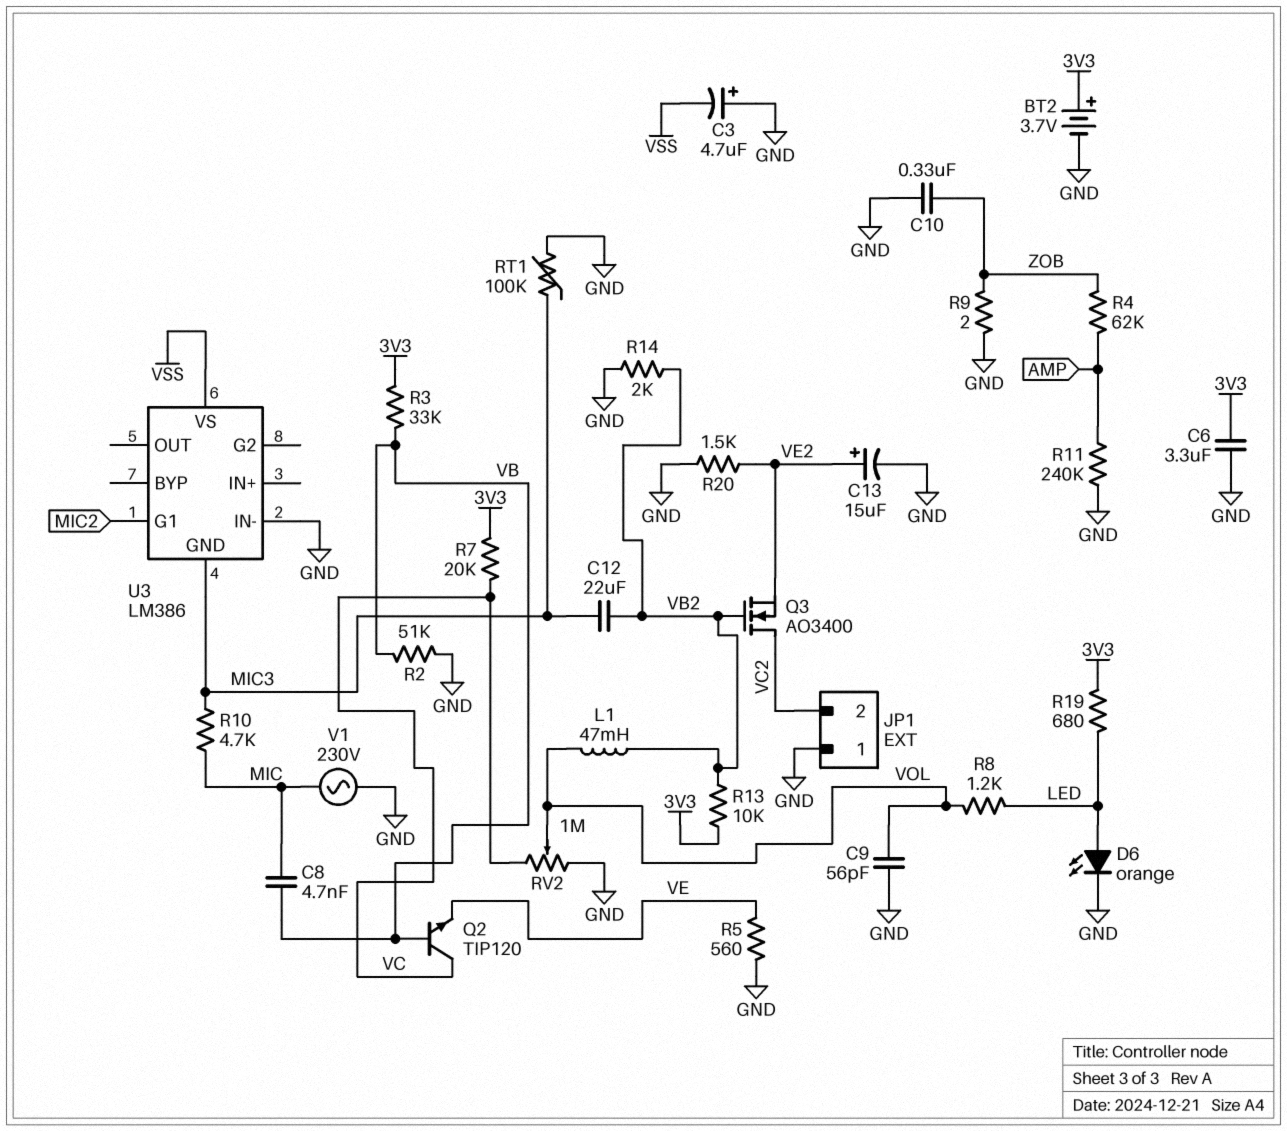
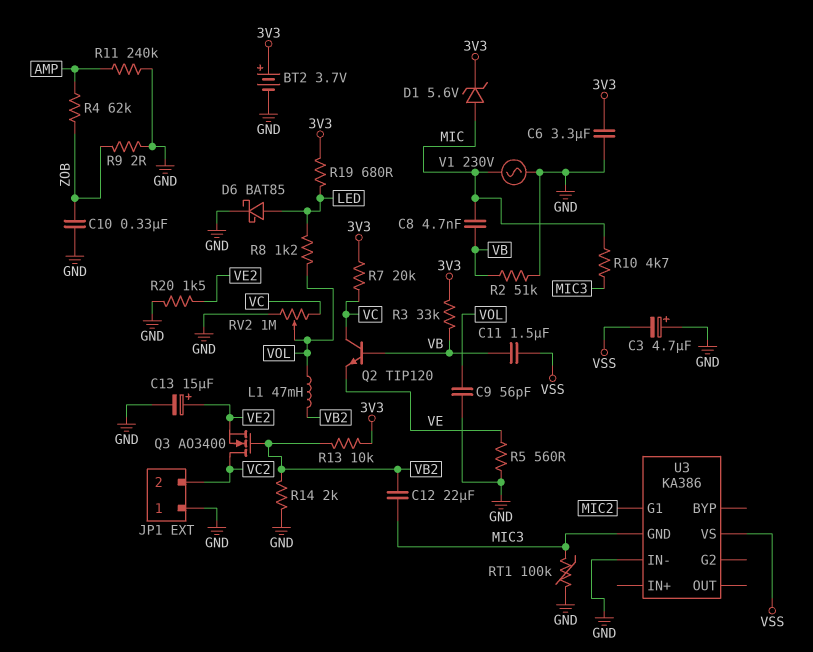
C11: none -> 1.5uF (VB, VSS)
D1: none -> zener 5.6V (A MIC, K 3V3)
D6: LED orange (A LED, K GND) -> schottky BAT85 (A LED, K GND)
U3: LM386 -> KA386

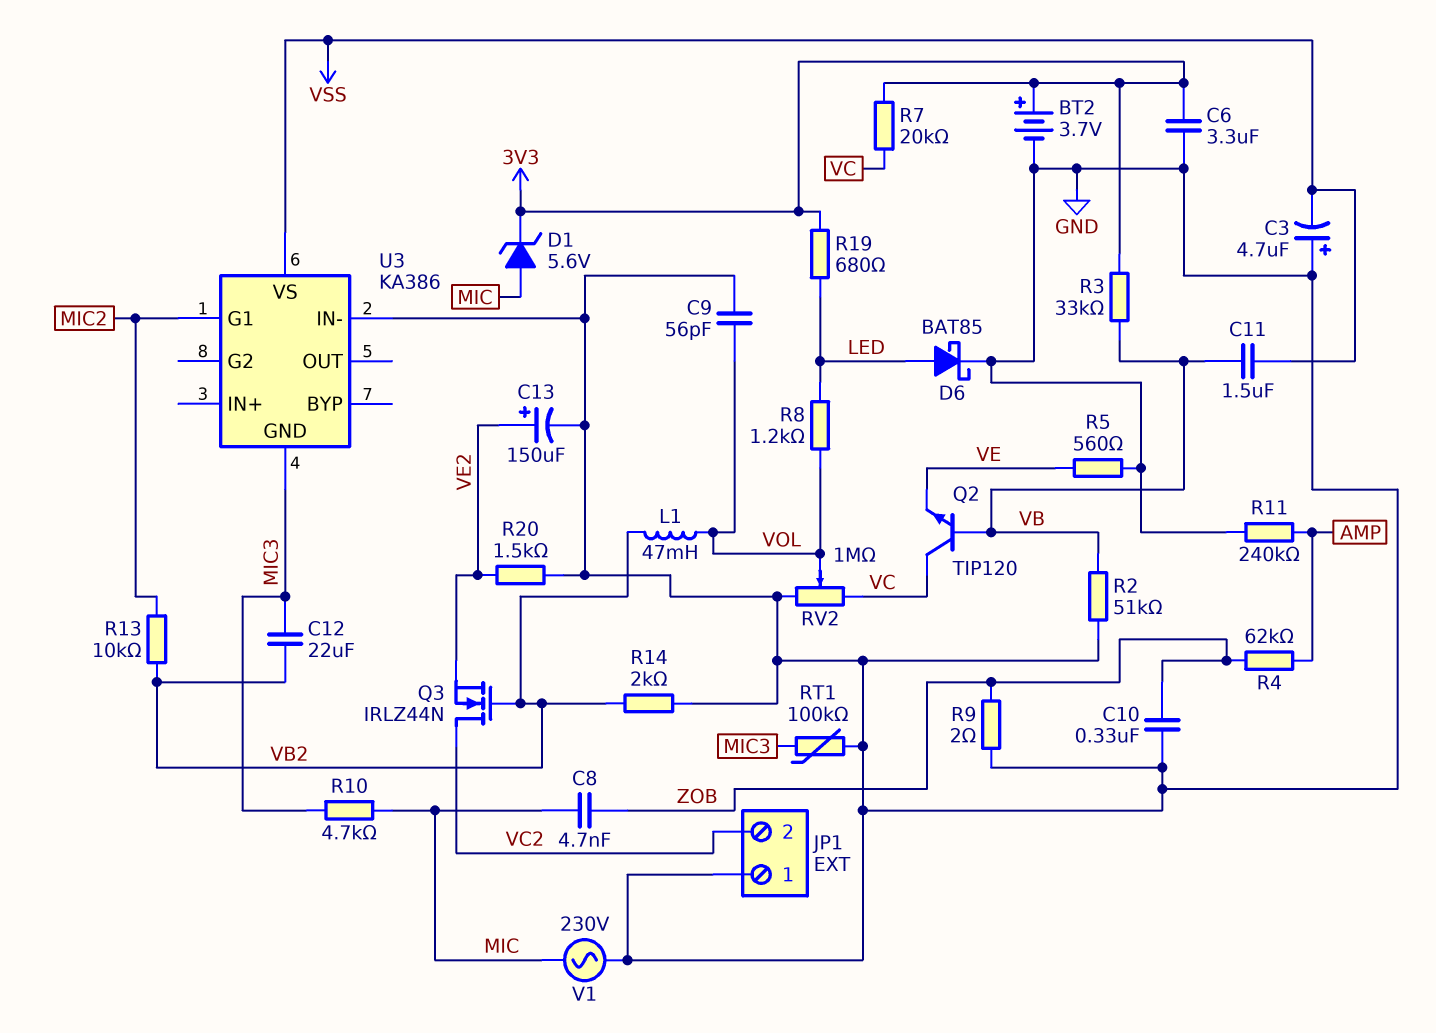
C8: 4.7nF (MIC, VB) -> 4.7nF (MIC, ZOB)
C13: 15uF (plus VE2, minus GND) -> 150uF (plus VE2, minus GND)
Q3: NMOS AO3400 (G VB2, D VC2, S VE2) -> NMOS IRLZ44N (G VB2, D VC2, S VE2)
R13: 10k (3V3, VB2) -> 10k (MIC2, VB2)

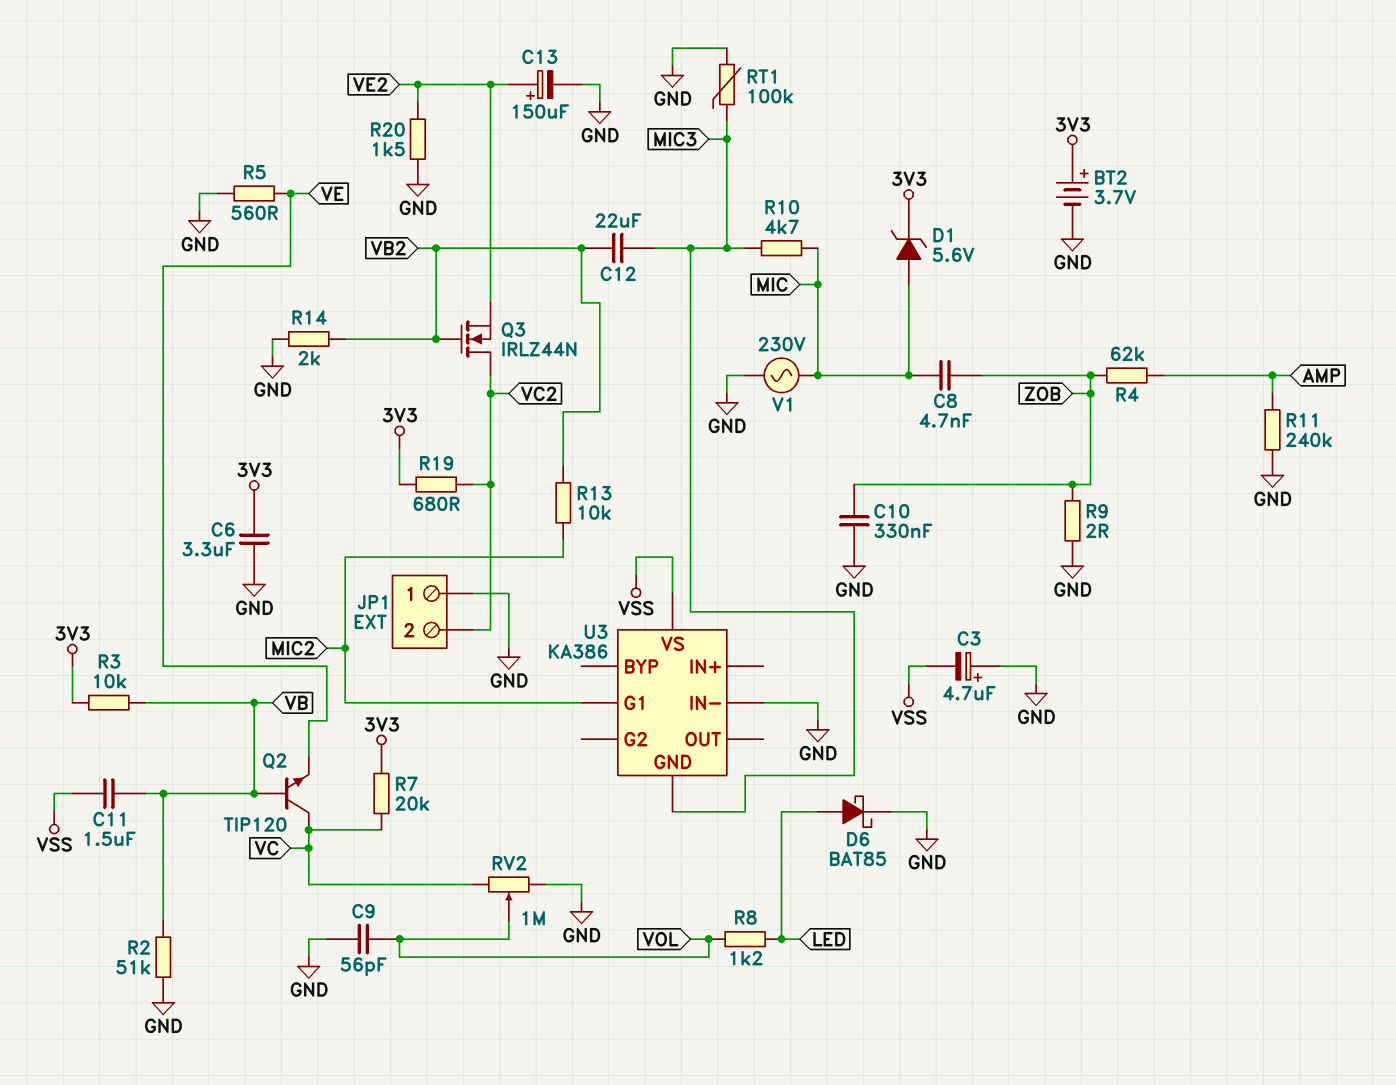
L1: 47mH (VB2, VOL) -> none
R3: 33k (3V3, VB) -> 10k (3V3, VB)
R19: 680 (3V3, LED) -> 680 (3V3, VC2)

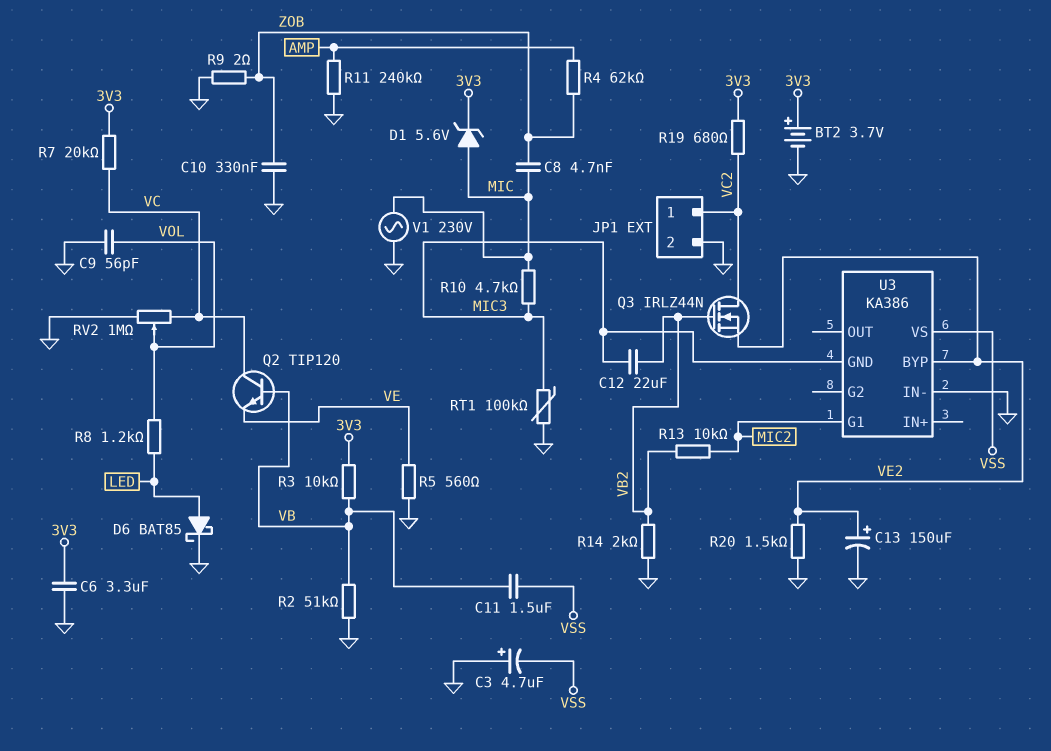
JP1 pin 1: GND -> VC2
JP1 pin 2: VC2 -> GND
U3 pin BYP: none -> VE2

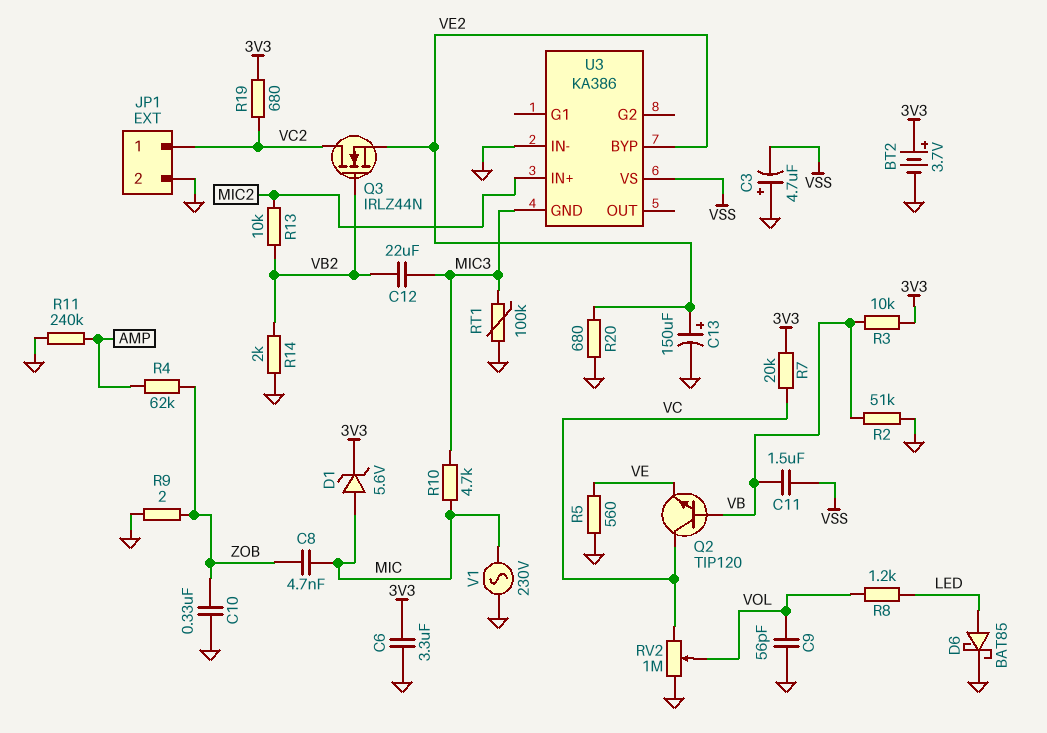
R20: 1.5k (GND, VE2) -> 680 (GND, VE2)
U3 pin G1: MIC2 -> none
U3 pin IN+: none -> MIC2

